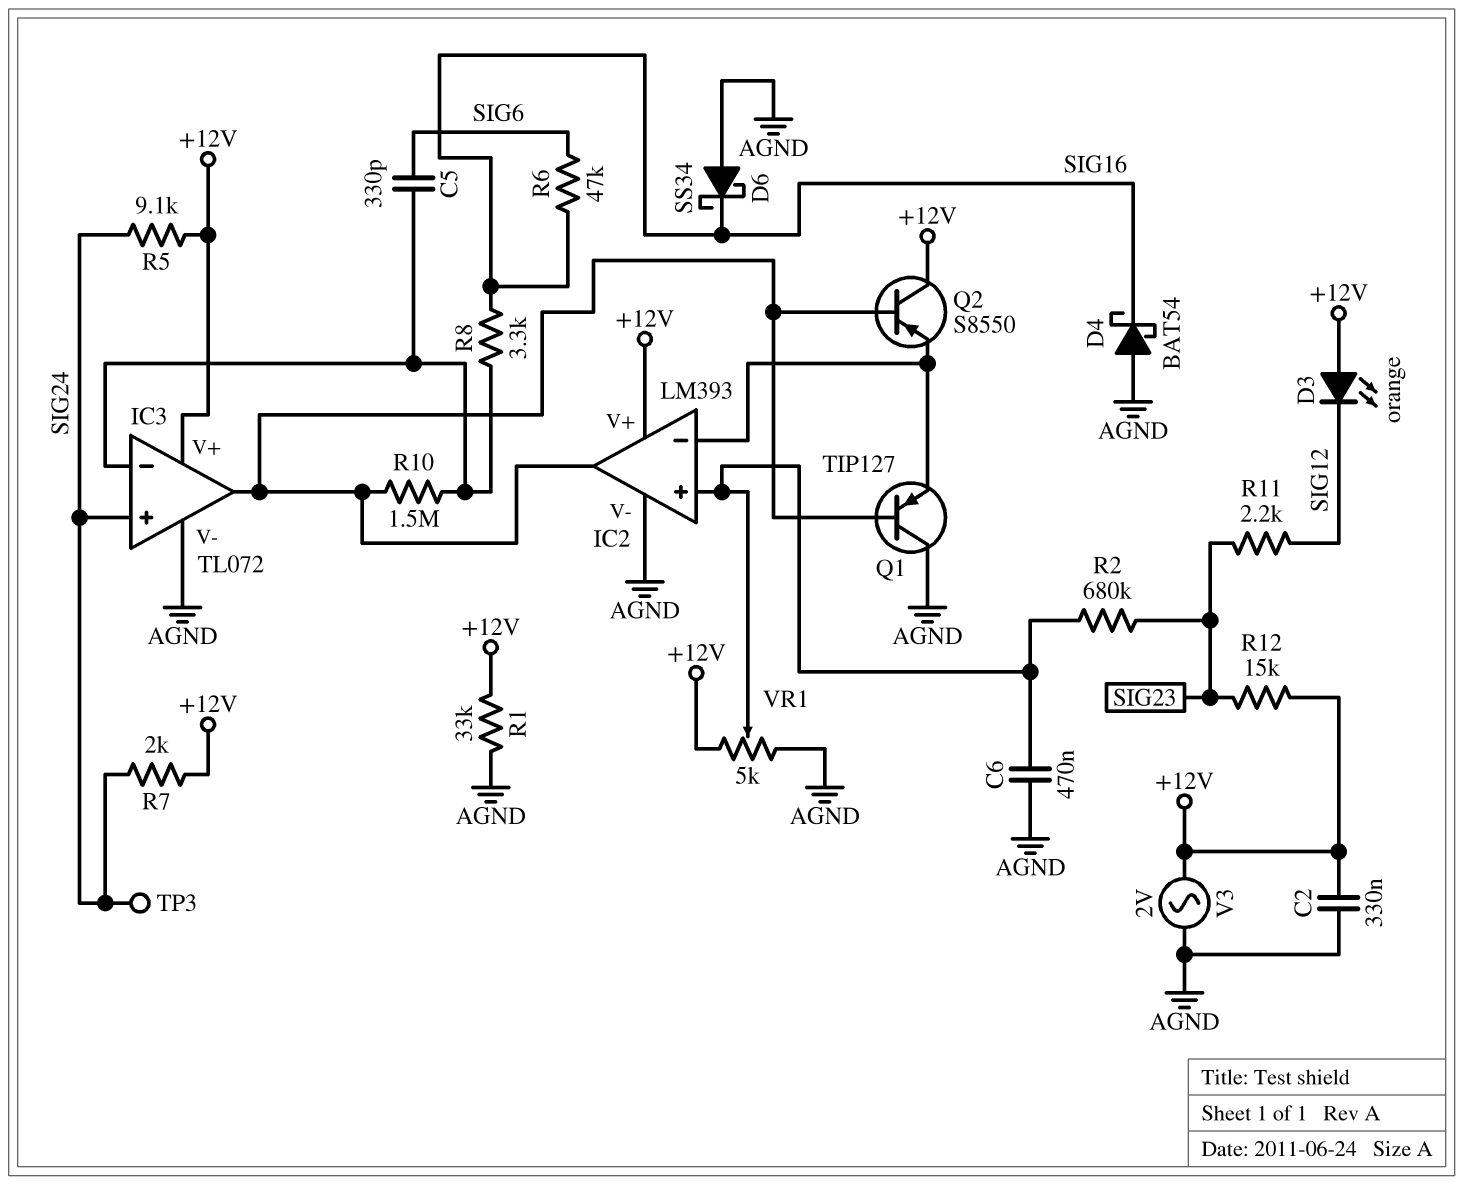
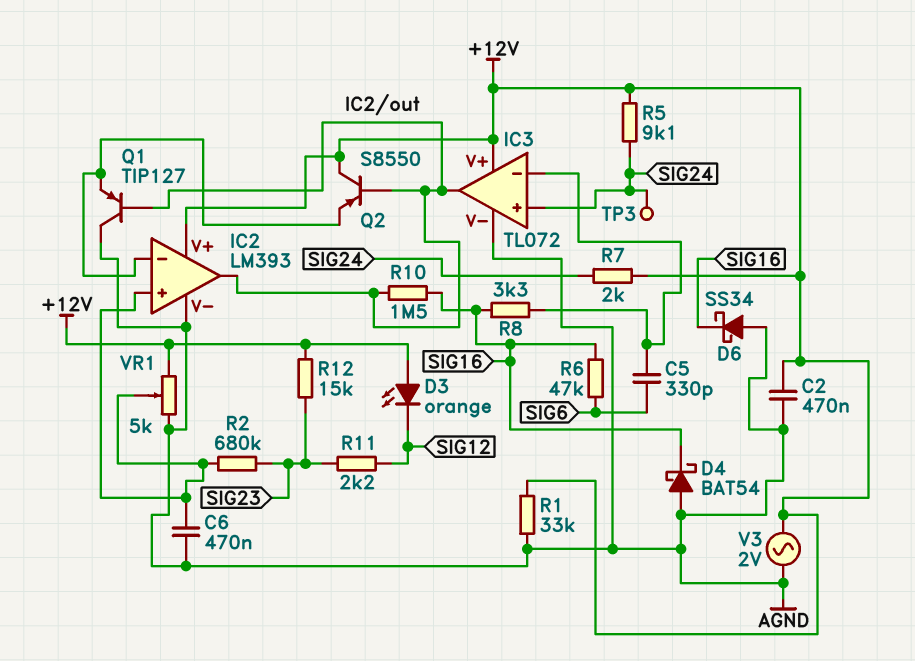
C2: 330nF (+12V, AGND) -> 470nF (+12V, AGND)
R10: 1.5M (IC2/out, IC3/in-) -> 1.5M (IC2/out, SIG16)

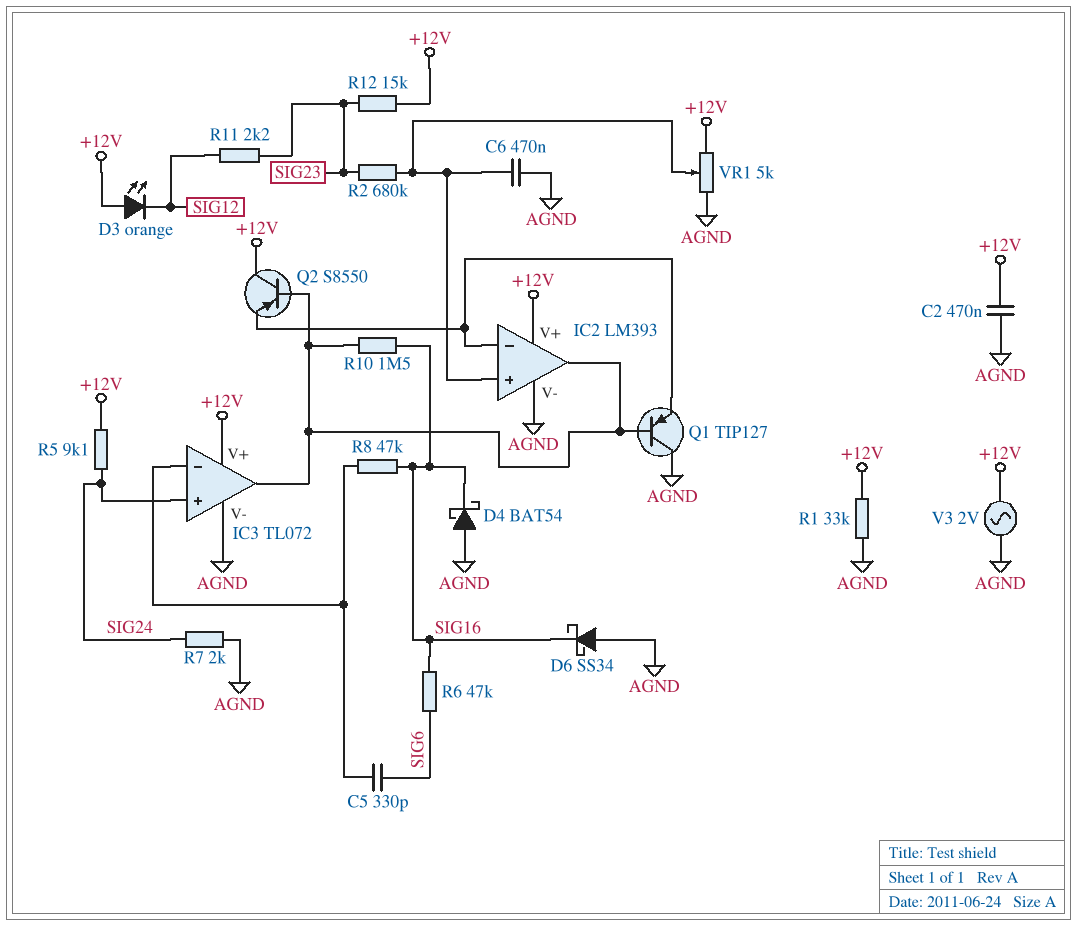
R7: 2k (+12V, SIG24) -> 2k (AGND, SIG24)
R8: 3.3k (IC3/in-, SIG16) -> 47k (IC3/in-, SIG16)
TP3: test point (SIG24) -> none

